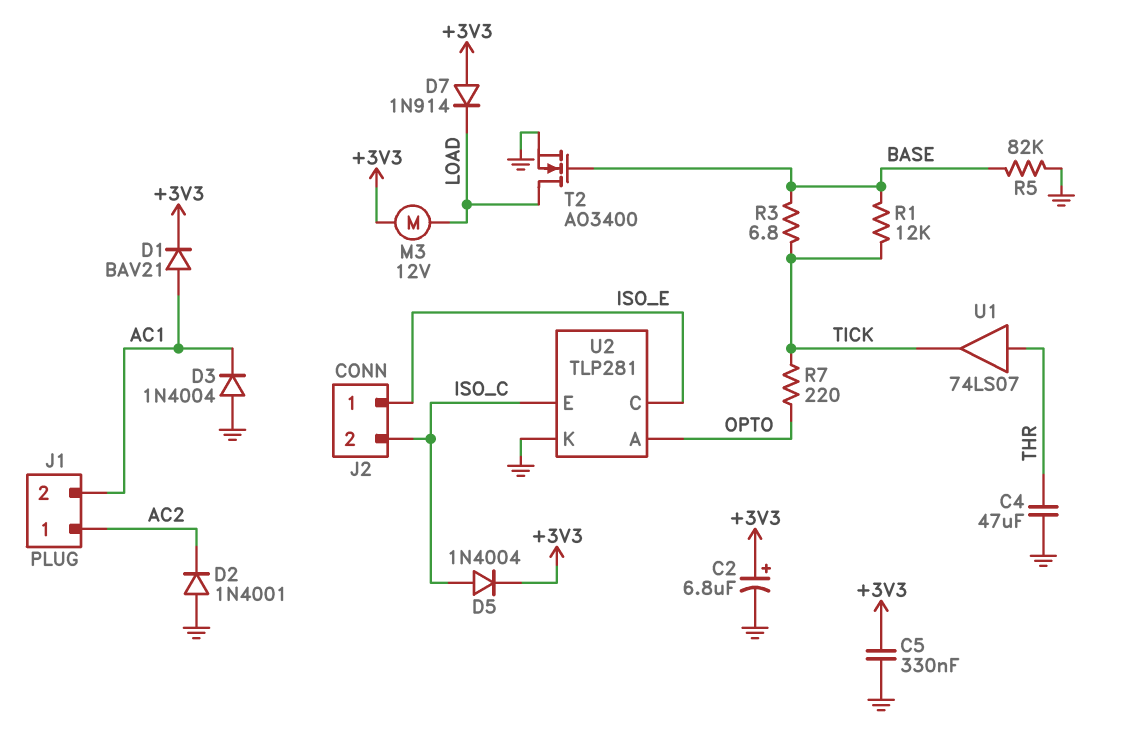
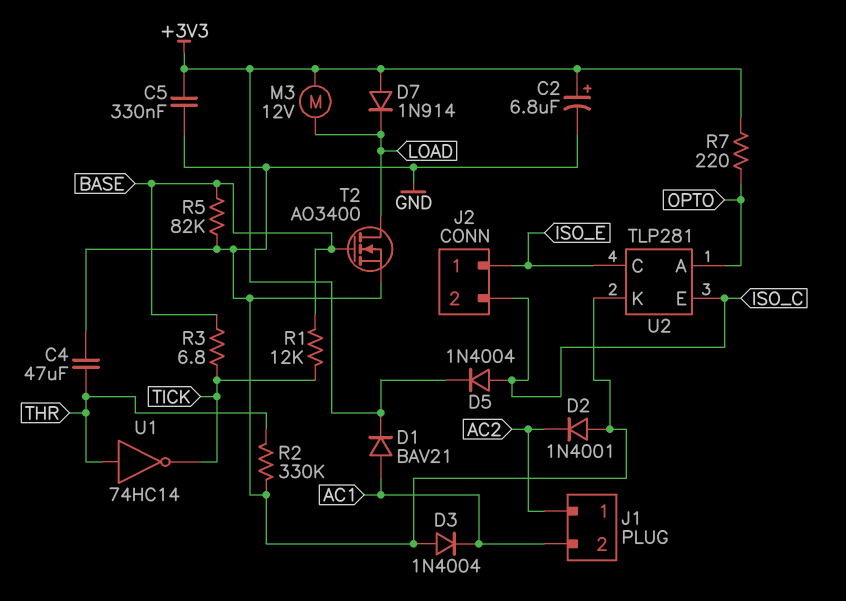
R2: none -> 330k (GND, THR)
R7: 220 (OPTO, TICK) -> 220 (+3V3, OPTO)
U1: buffer 74LS07 (in THR, out TICK) -> NOT 74HC14 (in THR, out TICK)

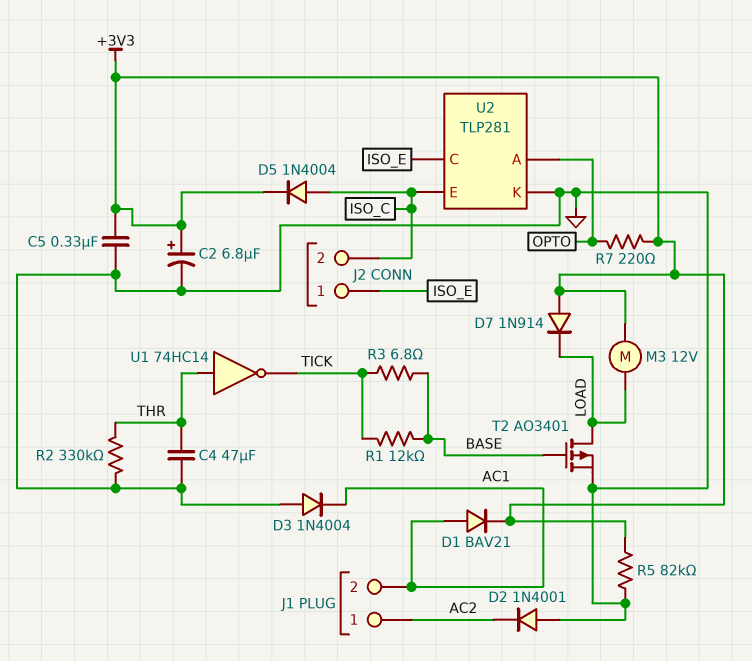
R5: 82k (BASE, GND) -> 82k (+3V3, GND)
T2: NMOS AO3400 (G BASE, D LOAD, S GND) -> PMOS AO3401 (G BASE, D LOAD, S GND)

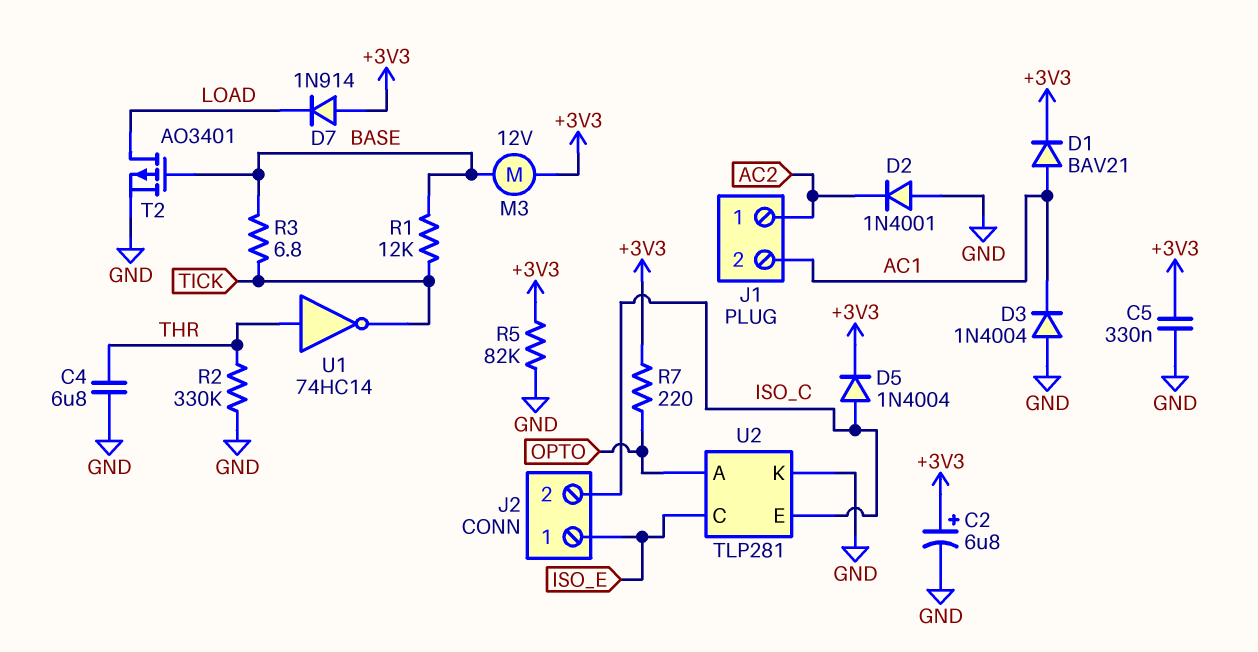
C4: 47uF (GND, THR) -> 6.8uF (GND, THR)
M3: motor 12V (+3V3, LOAD) -> motor 12V (+3V3, BASE)

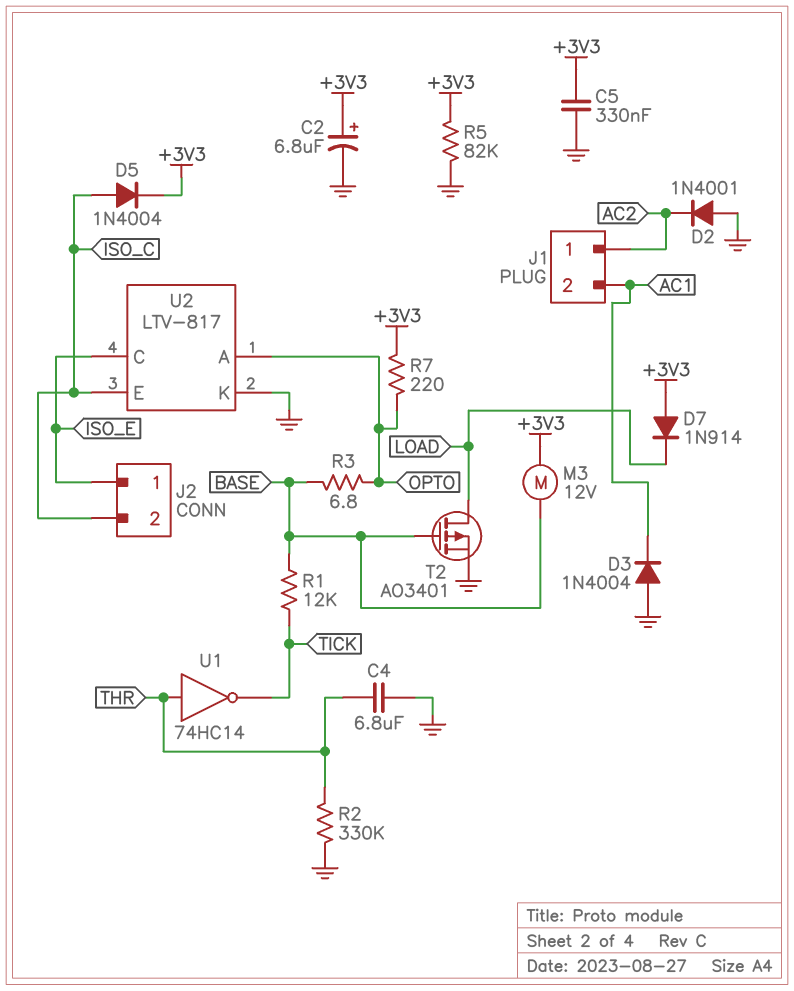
D1: diode BAV21 (A AC1, K +3V3) -> none
R3: 6.8 (BASE, TICK) -> 6.8 (BASE, OPTO)
U2: TLP281 -> LTV-817

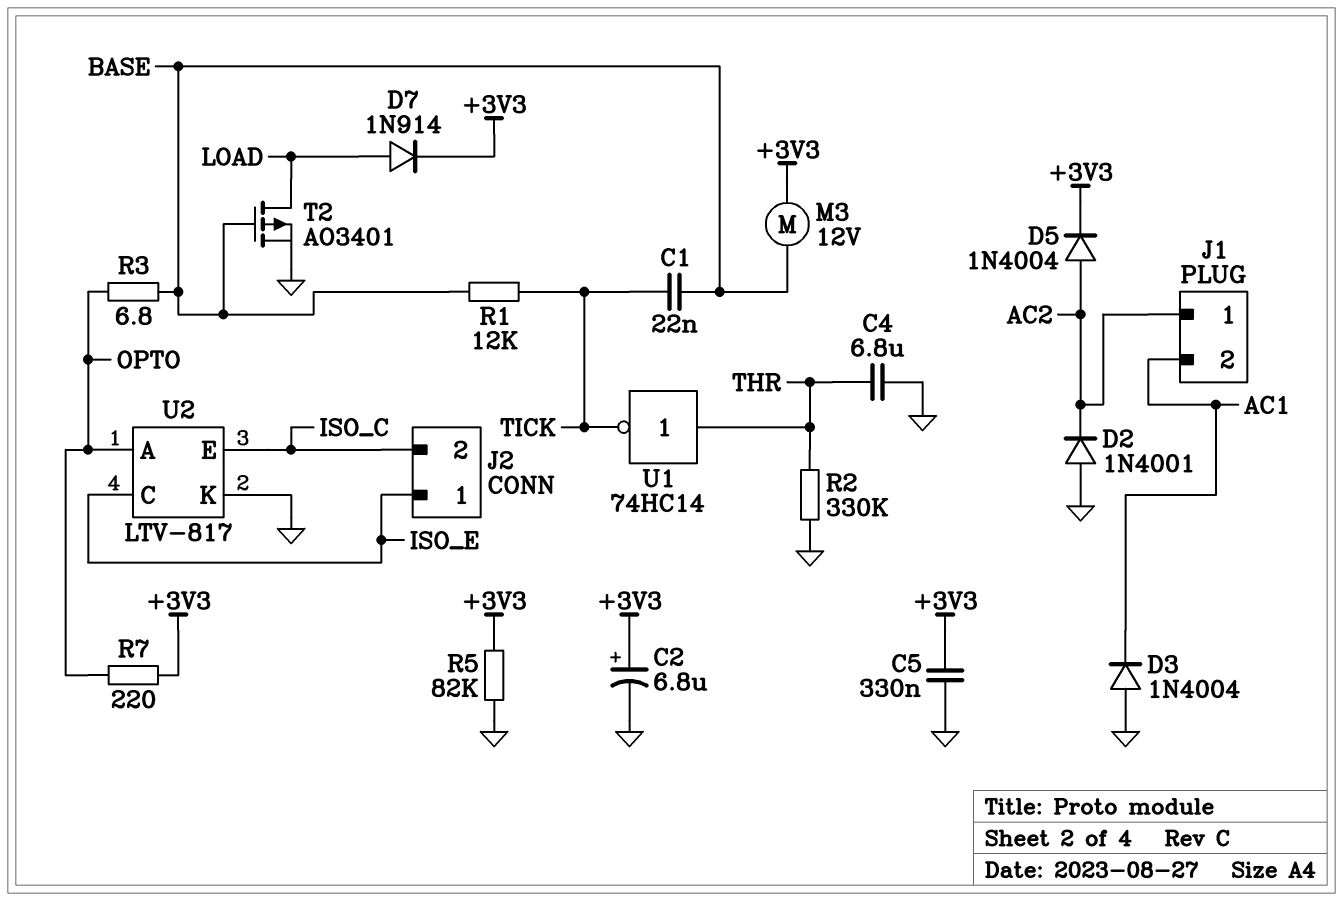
C1: none -> 22nF (BASE, TICK)
D5: diode 1N4004 (A ISO_C, K +3V3) -> diode 1N4004 (A AC2, K +3V3)
D7: diode 1N914 (A +3V3, K LOAD) -> diode 1N914 (A LOAD, K +3V3)

